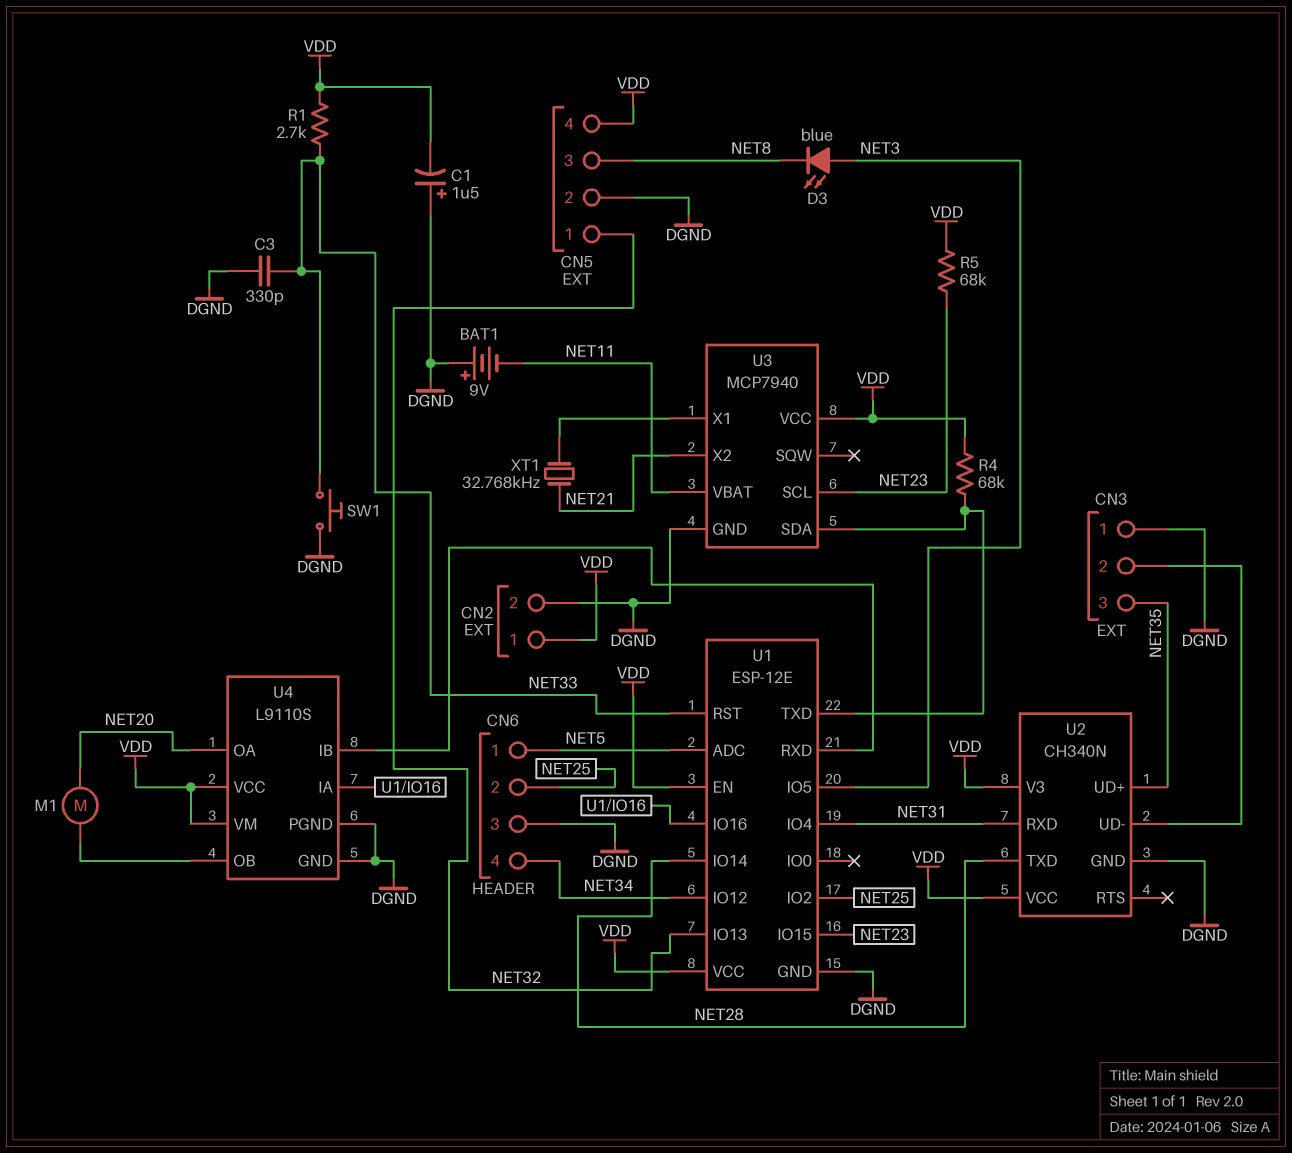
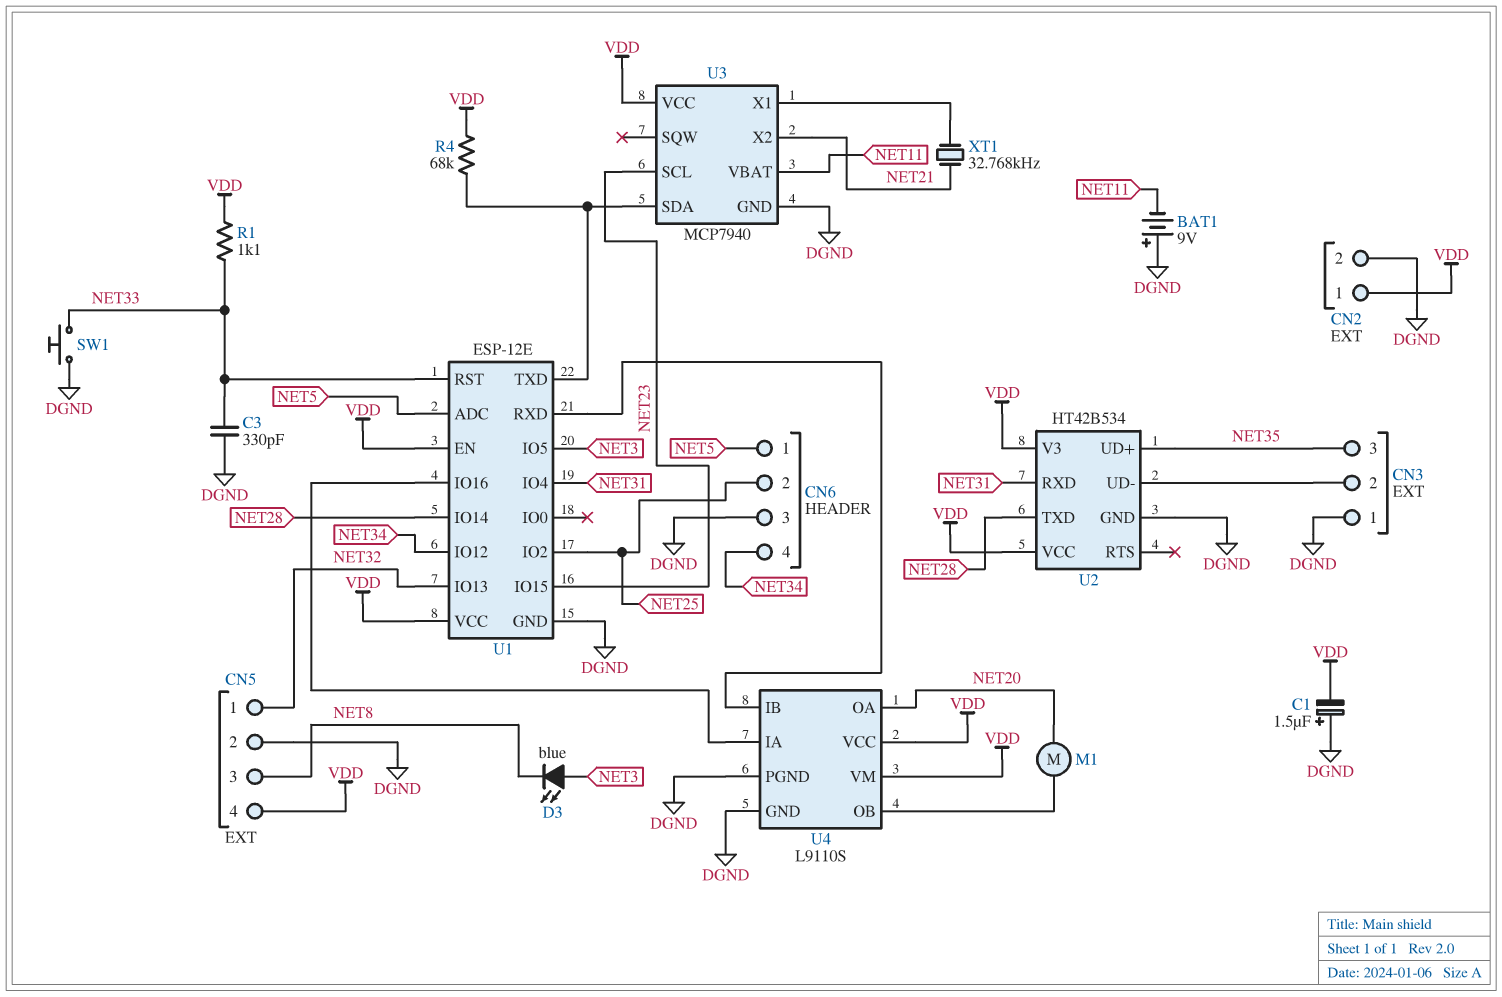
R1: 2.7k (NET33, VDD) -> 1.1k (NET33, VDD)
R5: 68k (NET23, VDD) -> none
U2: CH340N -> HT42B534

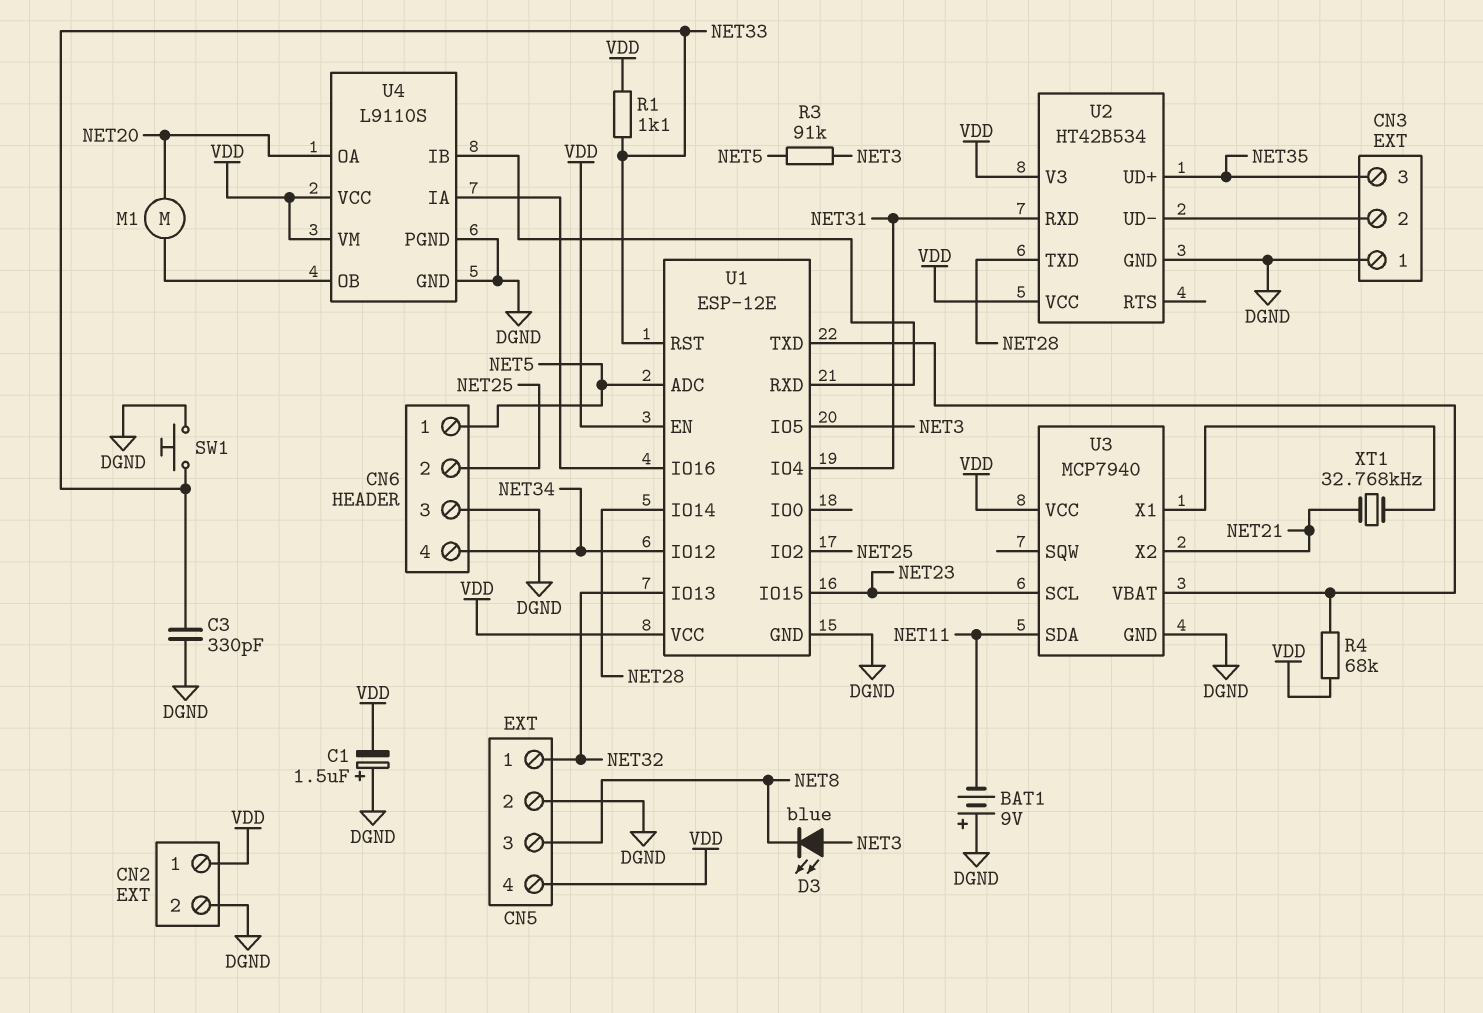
R3: none -> 91k (NET3, NET5)
U3 pin SDA: U1/TXD -> NET11
U3 pin VBAT: NET11 -> U1/TXD

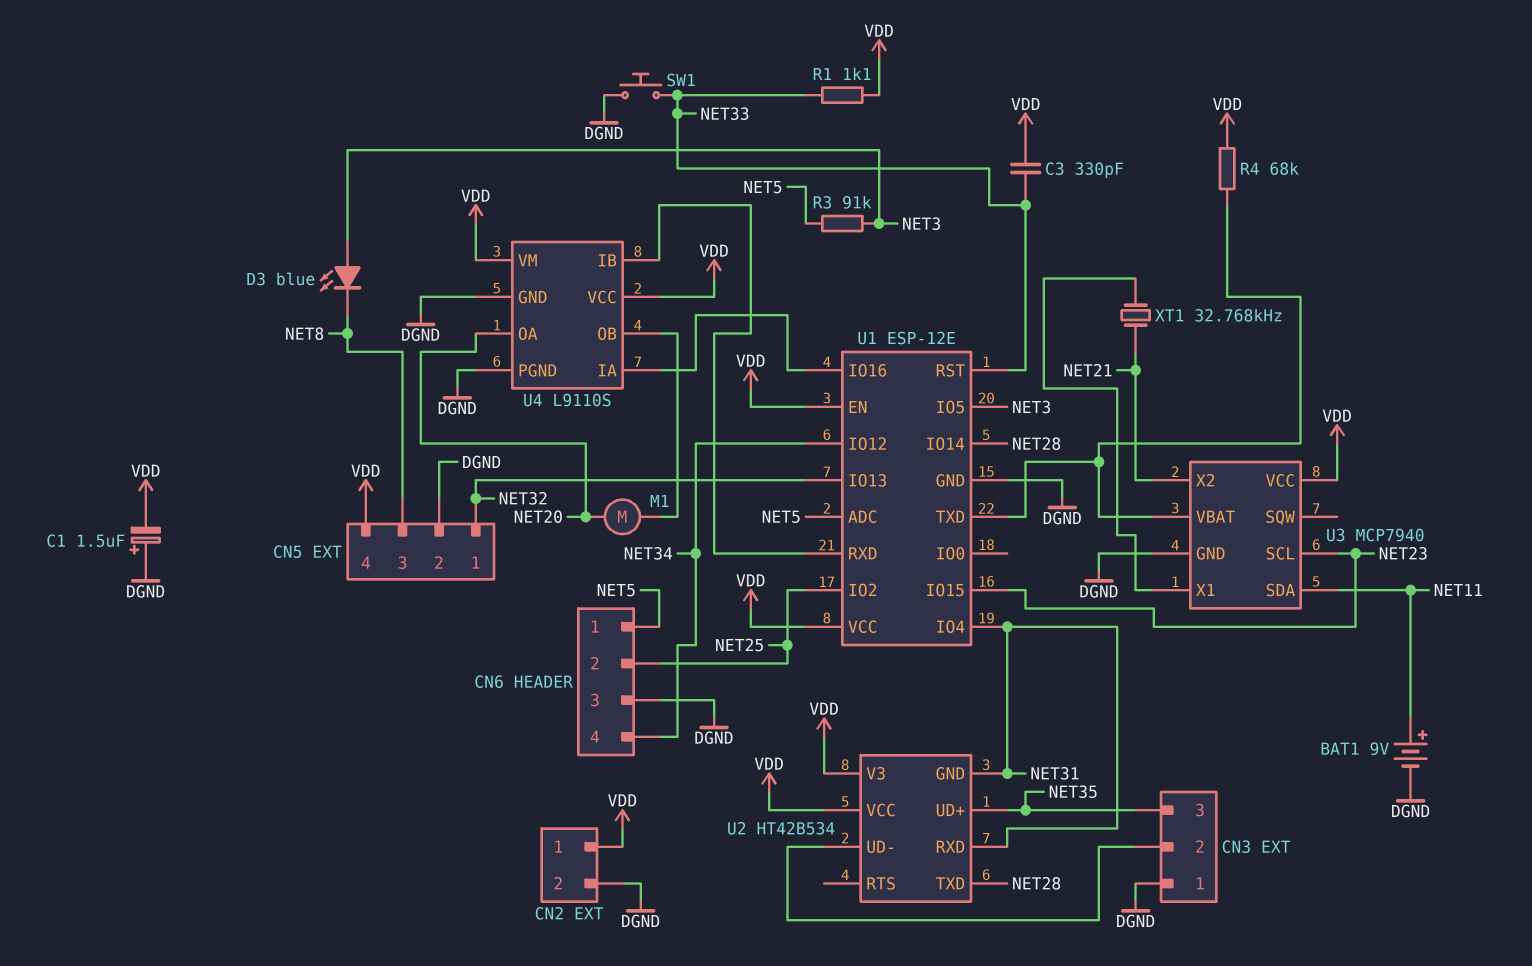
BAT1: 9V (plus DGND, minus NET11) -> 9V (plus NET11, minus DGND)
C3: 330pF (DGND, NET33) -> 330pF (NET33, VDD)
U2 pin GND: DGND -> NET31

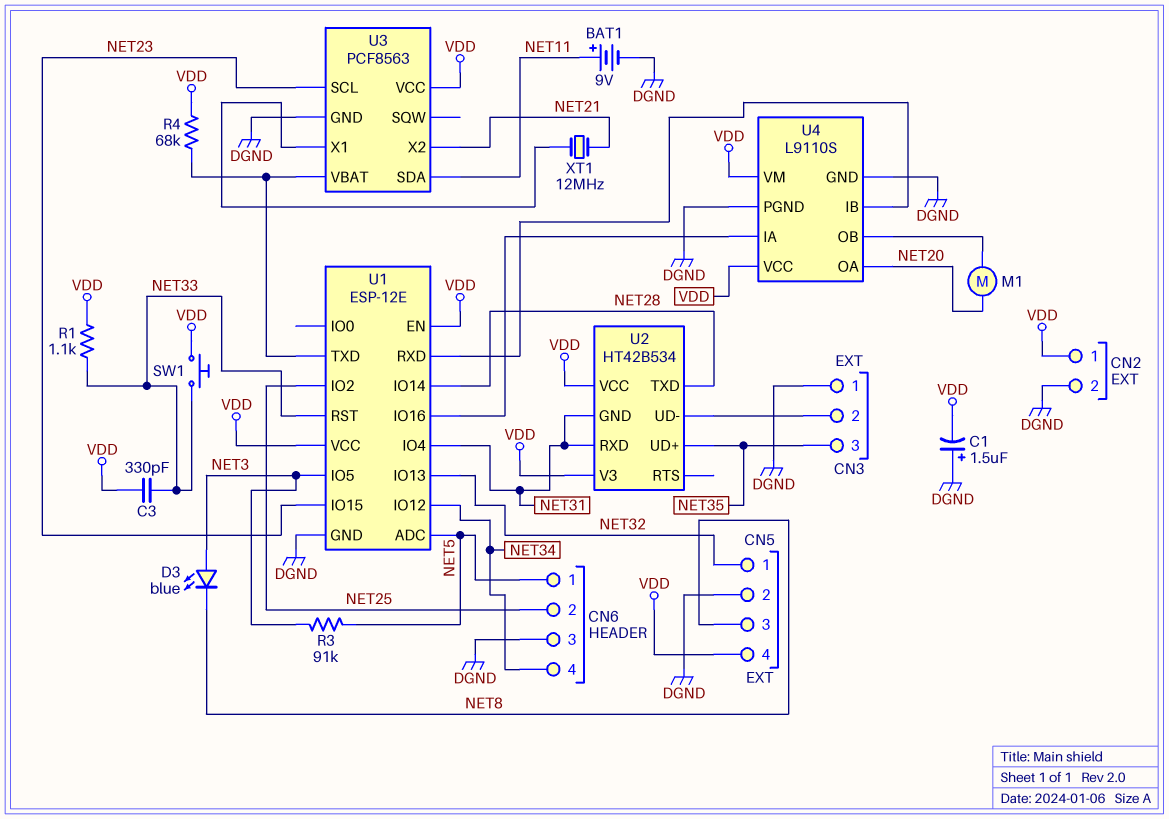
SW1: button (DGND, NET33) -> button (NET33, VDD)
U3: MCP7940 -> PCF8563
XT1: 32.768kHz (NET21, U3/X1) -> 12MHz (NET21, U3/X1)

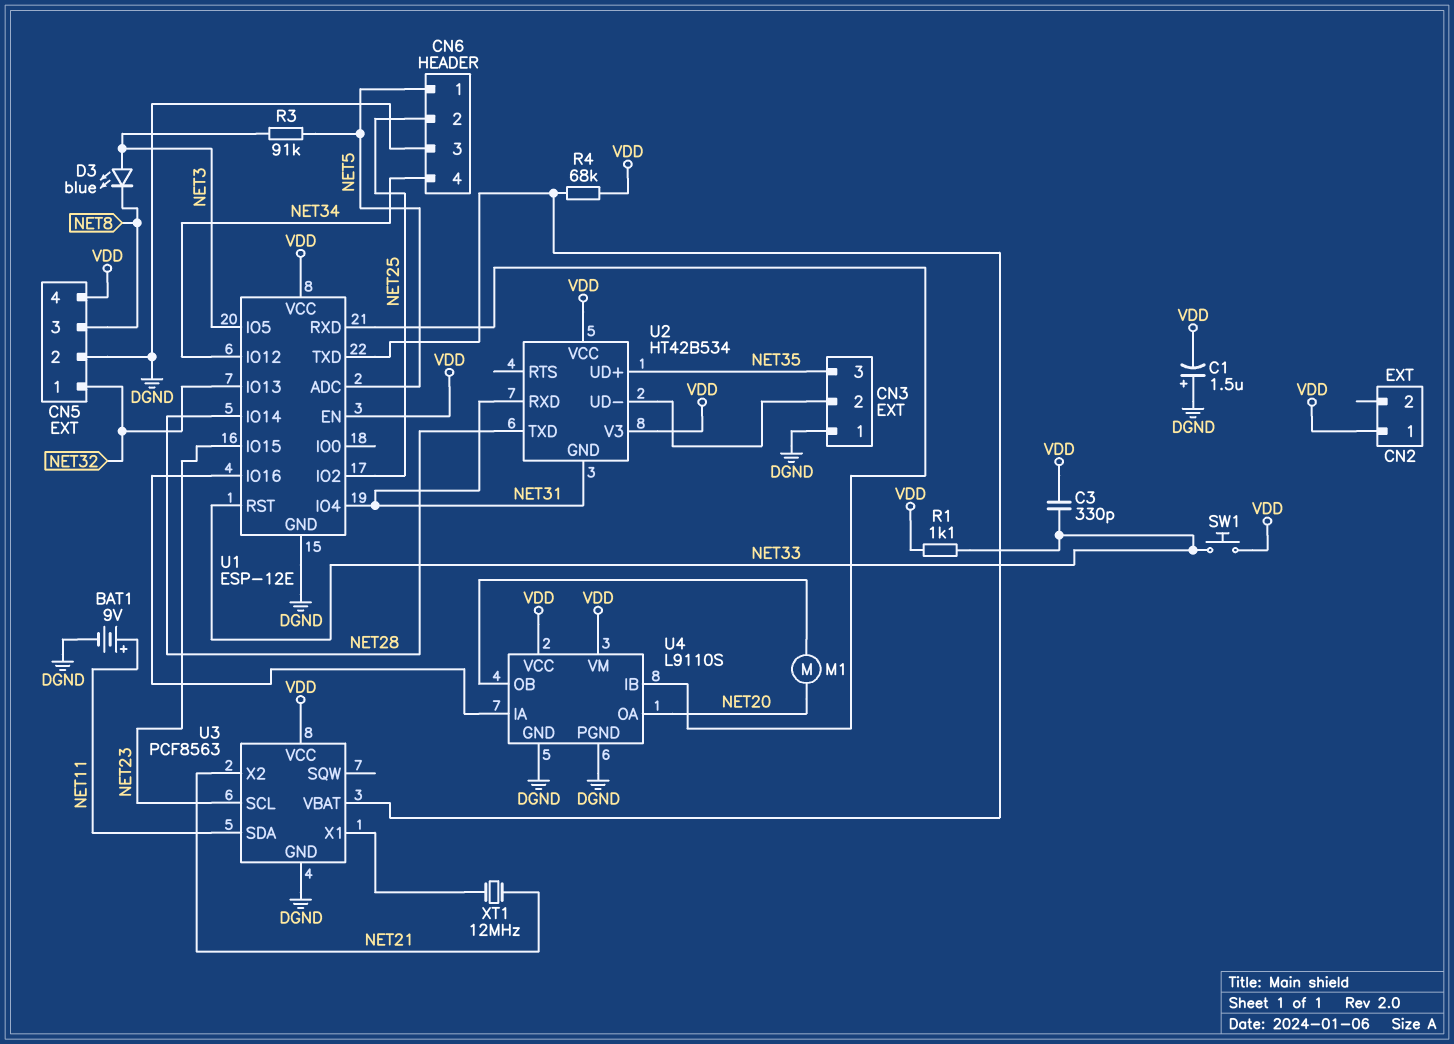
CN2 pin 2: DGND -> none

